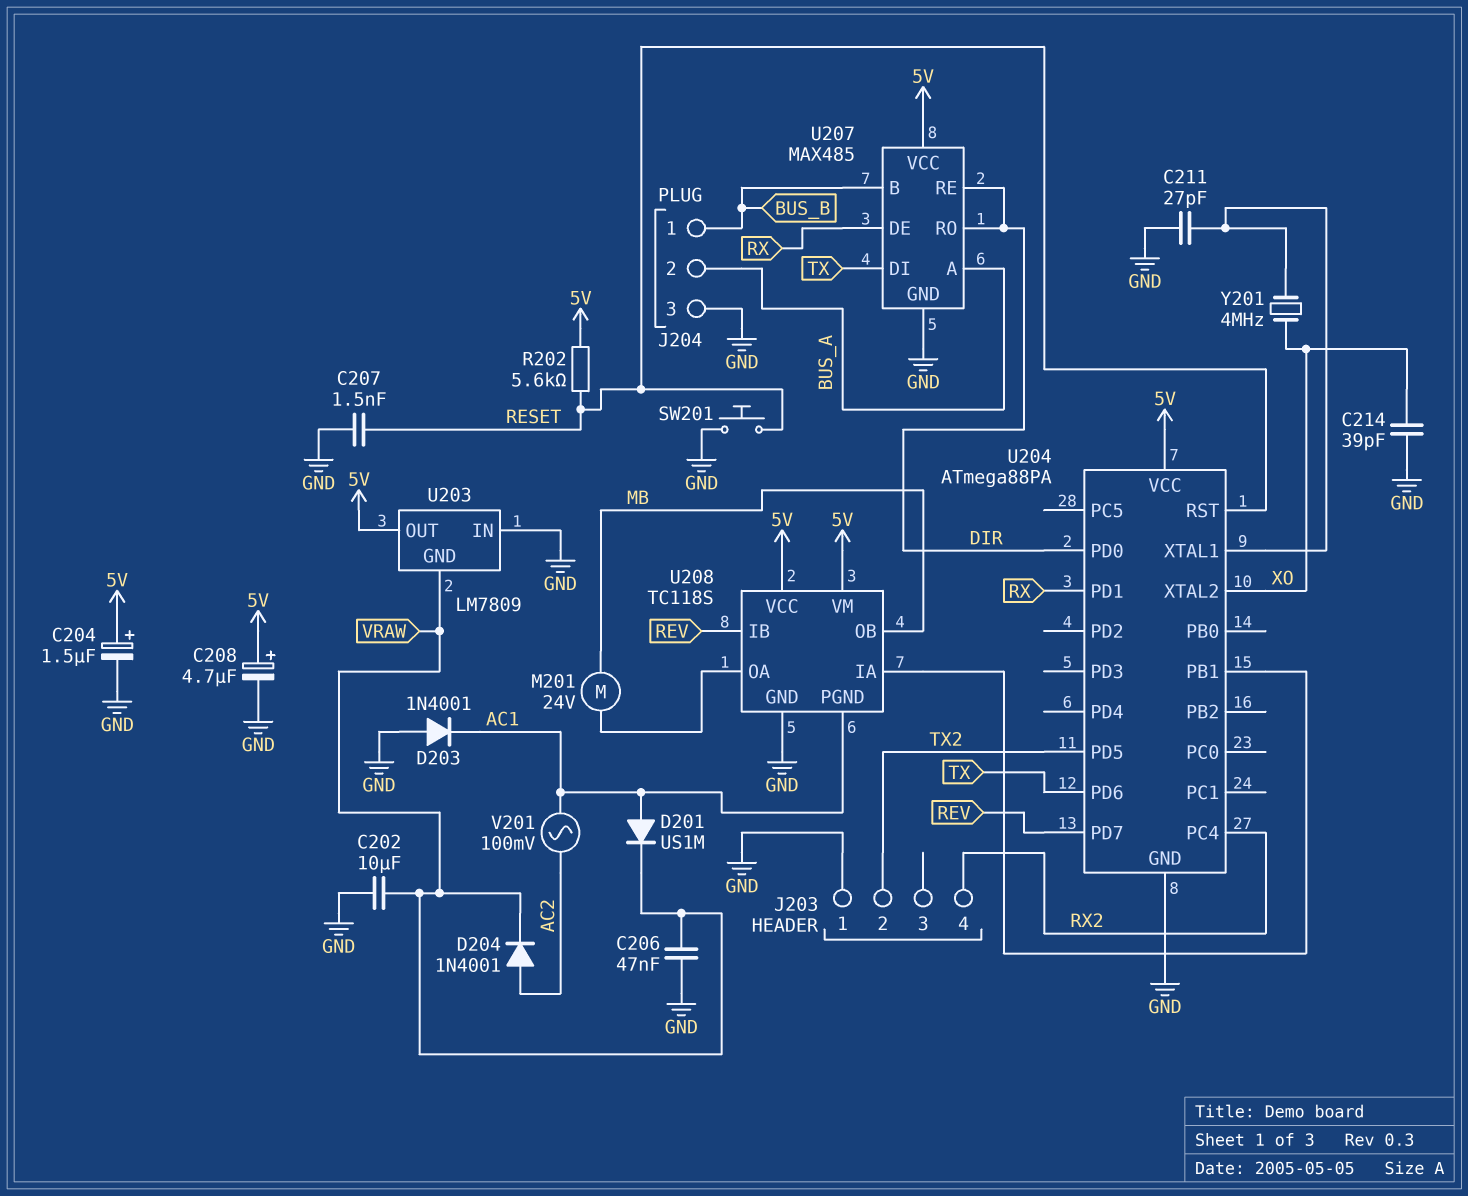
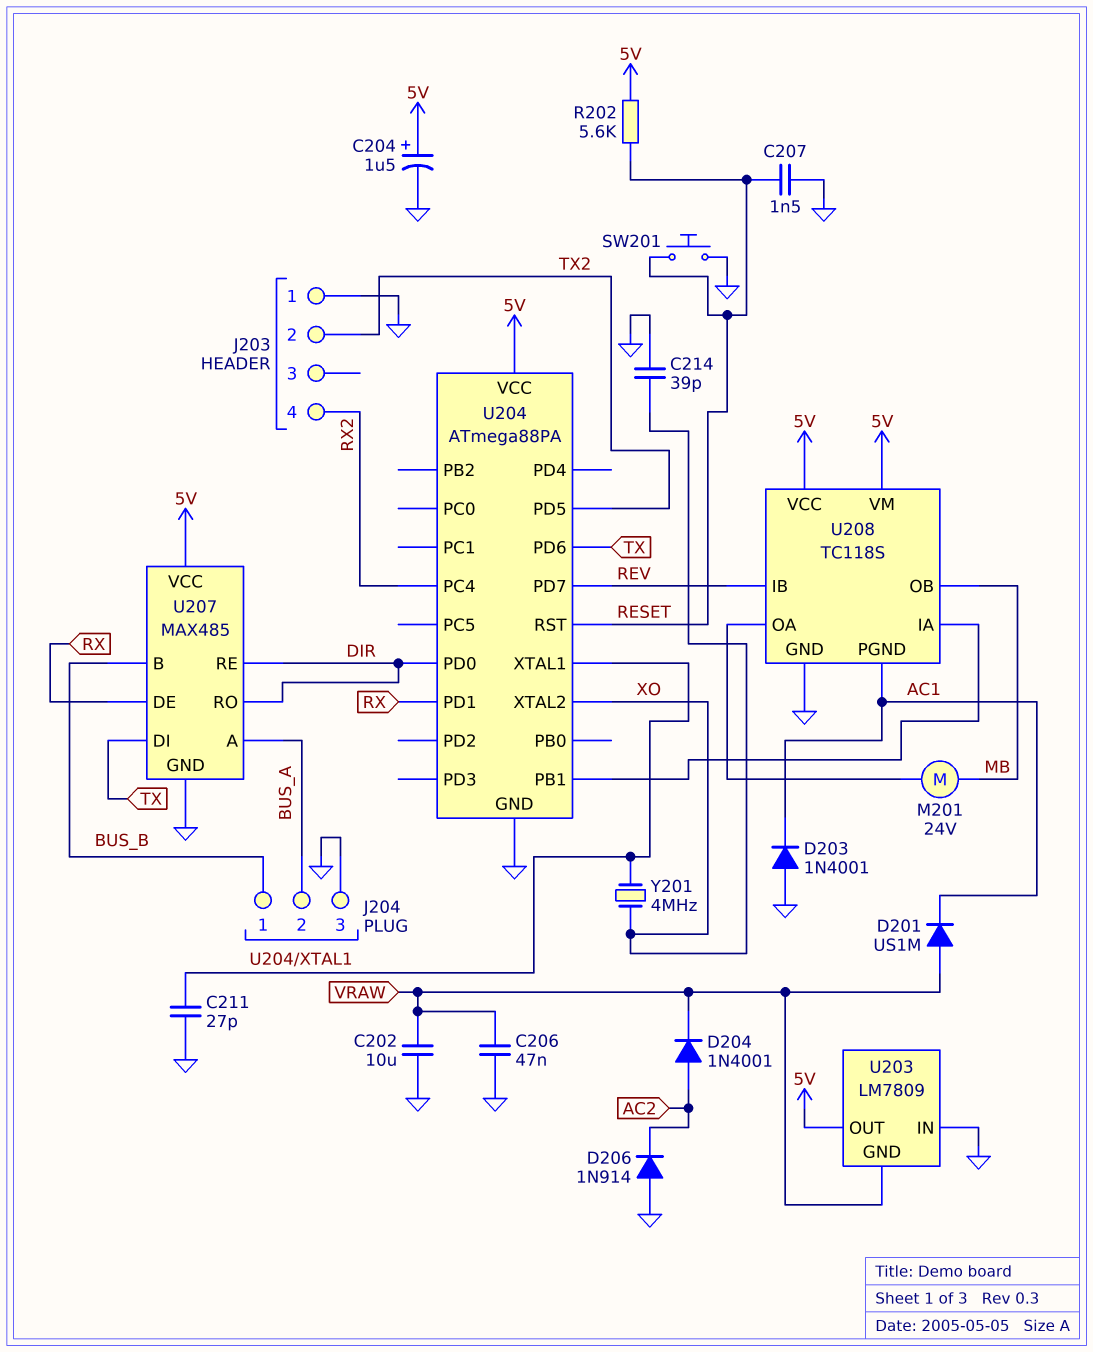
C208: 4.7uF (plus 5V, minus GND) -> none
D201: diode US1M (A AC1, K VRAW) -> diode US1M (A VRAW, K AC1)
D206: none -> diode 1N914 (A GND, K AC2)
V201: AC 100mV (AC1, AC2) -> none

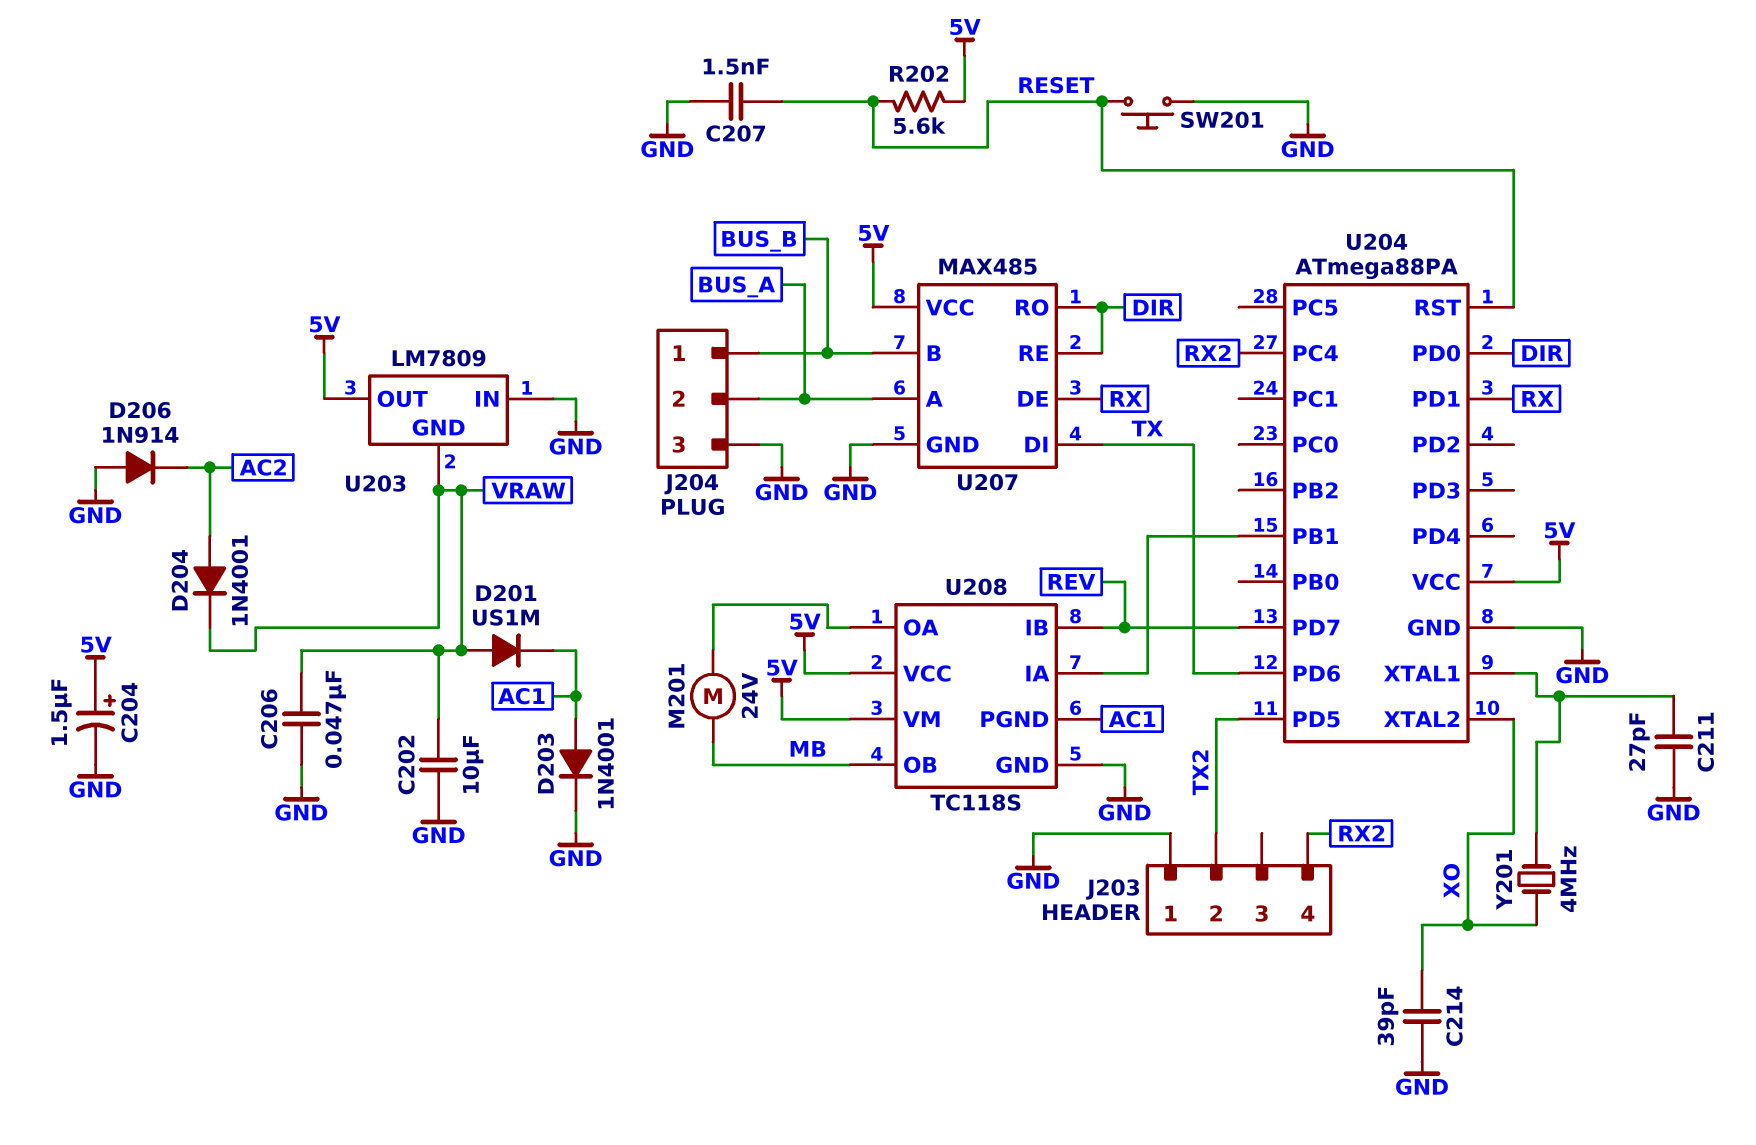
D203: diode 1N4001 (A GND, K AC1) -> diode 1N4001 (A AC1, K GND)

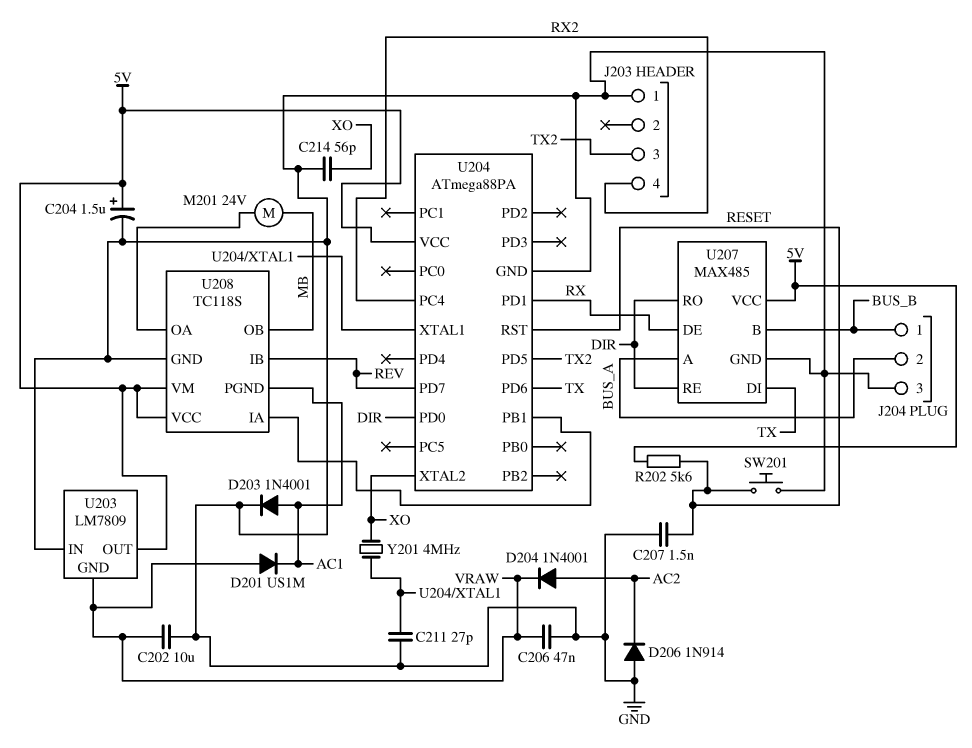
C214: 39pF (GND, XO) -> 56pF (GND, XO)
J203 pin 2: TX2 -> none
J203 pin 3: none -> TX2

